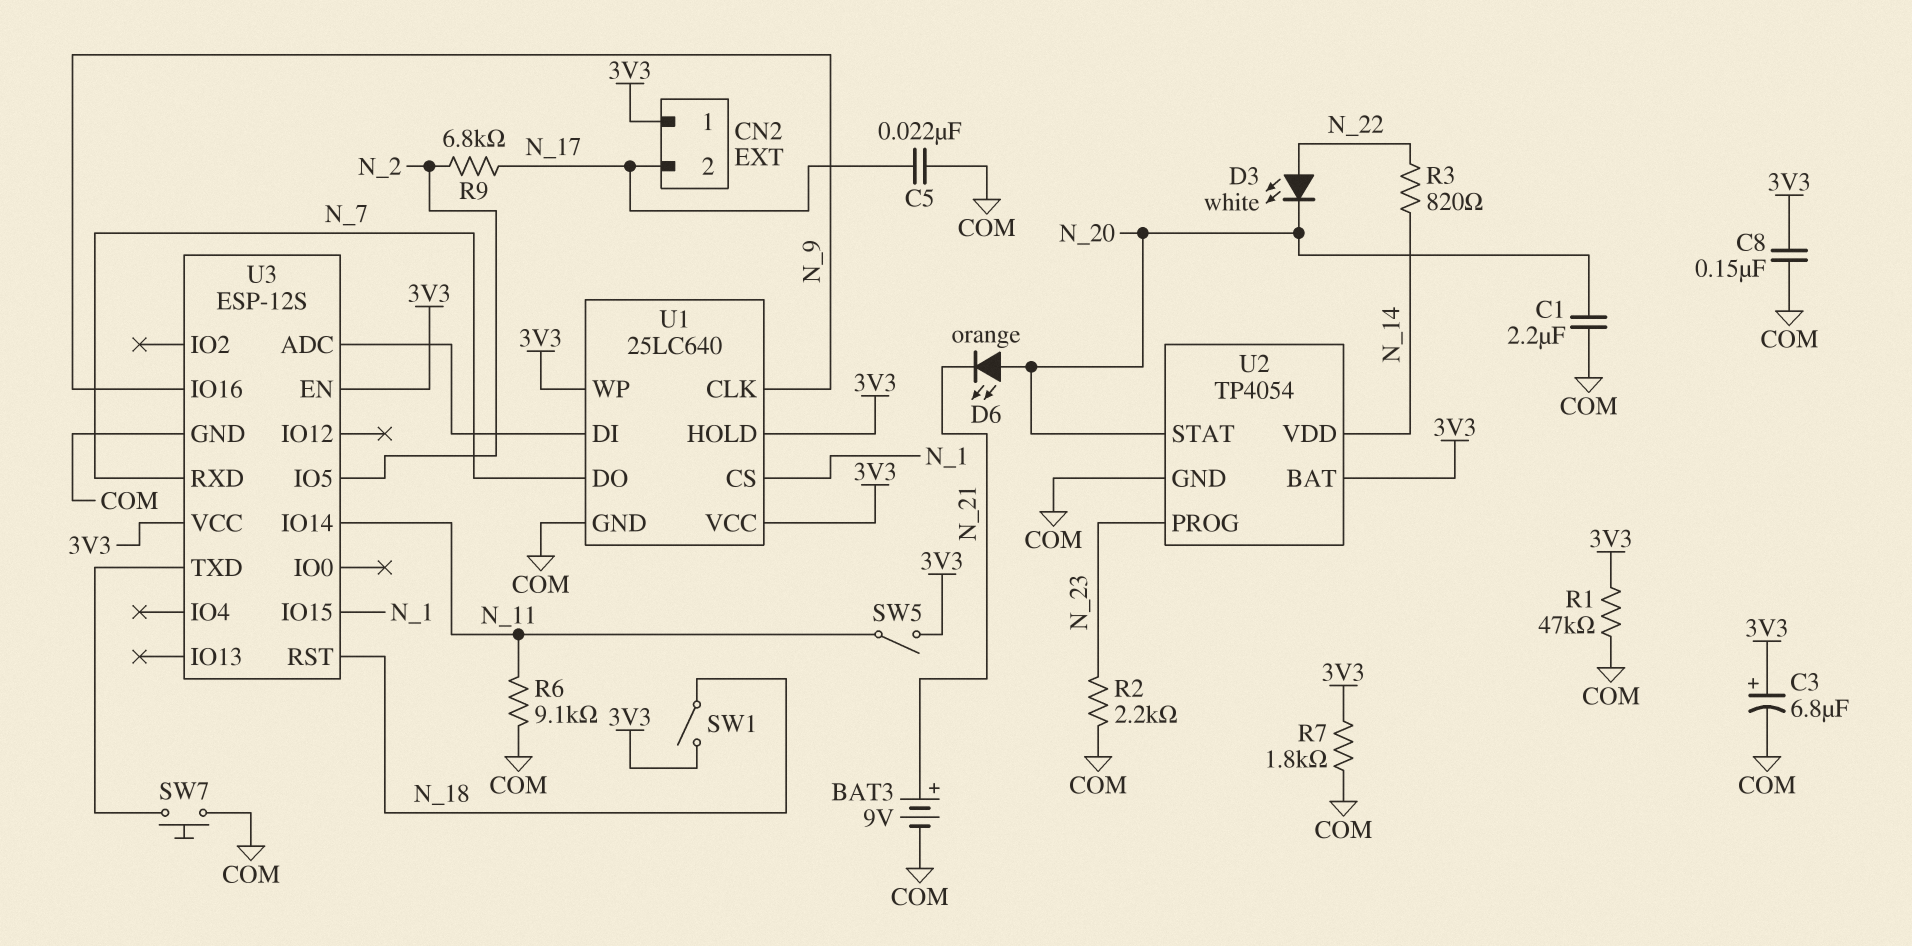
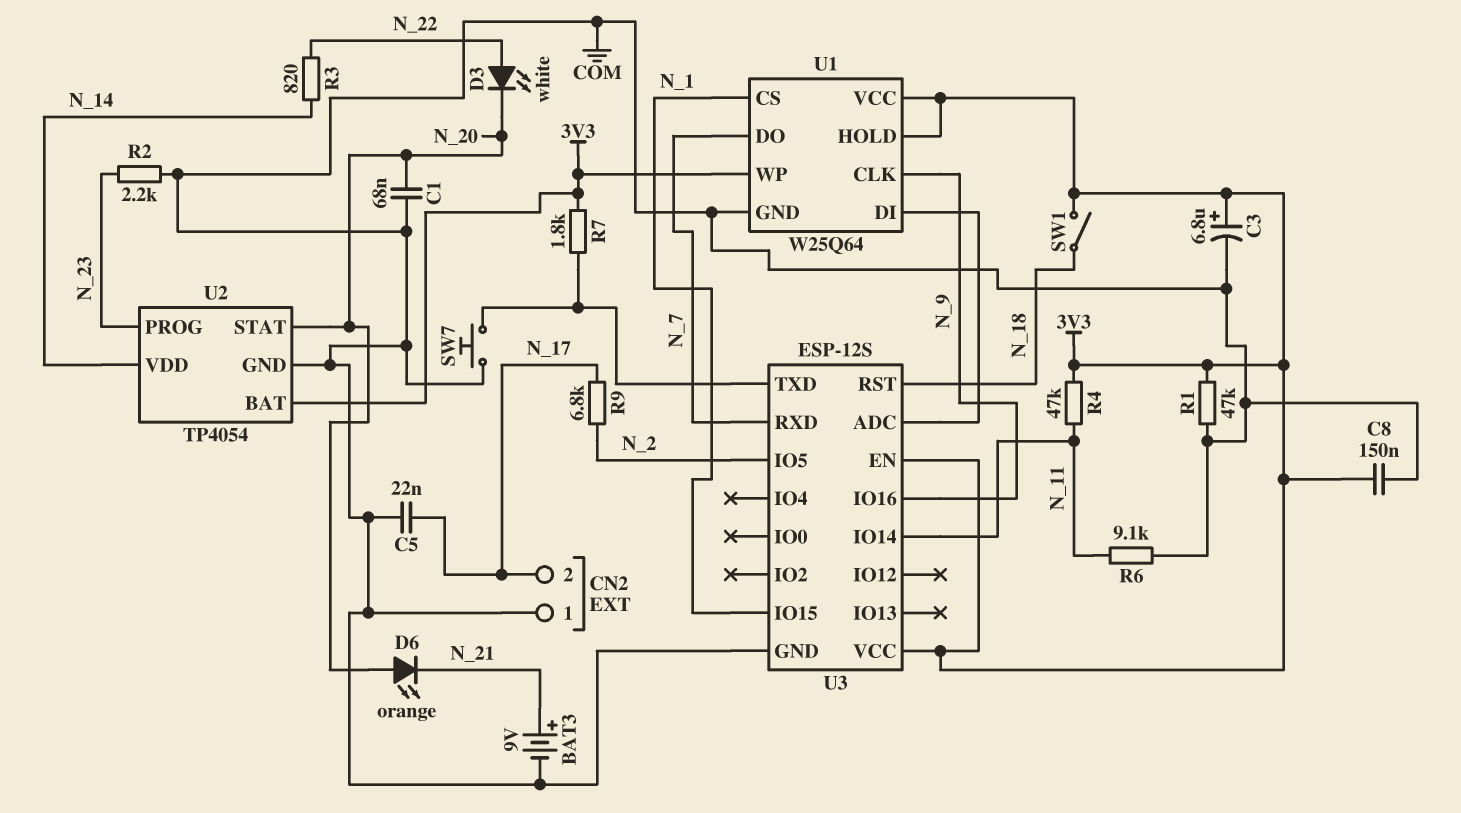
C1: 2.2uF (COM, N_20) -> 68nF (COM, N_20)
CN2 pin 1: 3V3 -> COM
R4: none -> 47k (3V3, N_11)
R7: 1.8k (3V3, COM) -> 1.8k (3V3, U3/TXD)
SW5: switch (3V3, N_11) -> none
U1: 25LC640 -> W25Q64

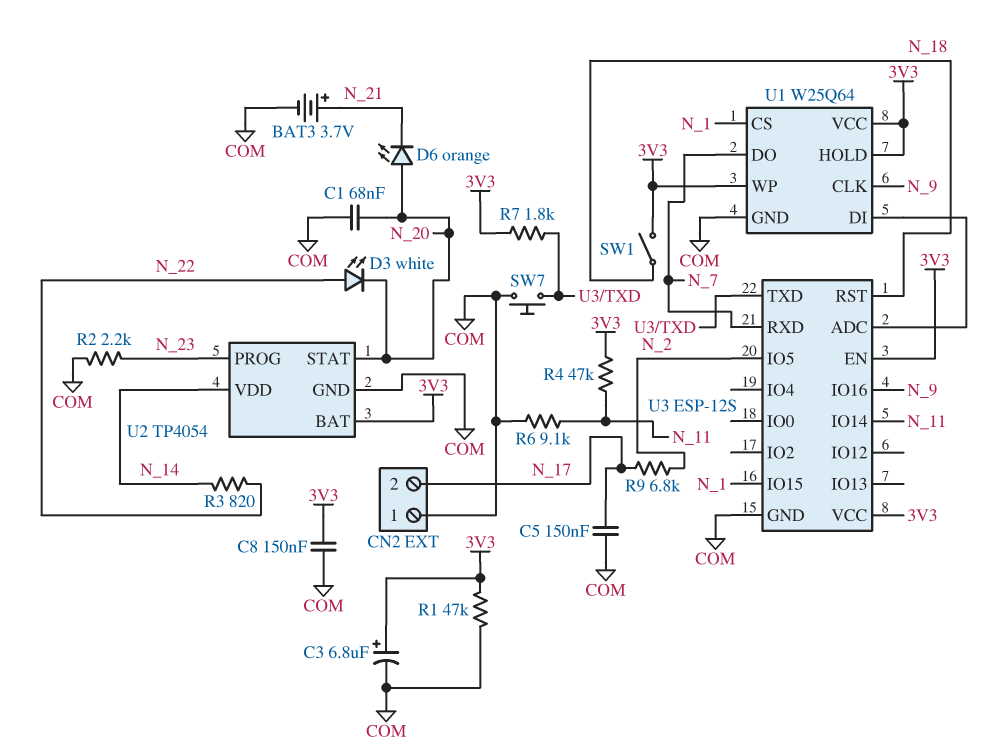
BAT3: 9V (plus N_21, minus COM) -> 3.7V (plus N_21, minus COM)
C5: 22nF (COM, N_17) -> 150nF (COM, N_17)

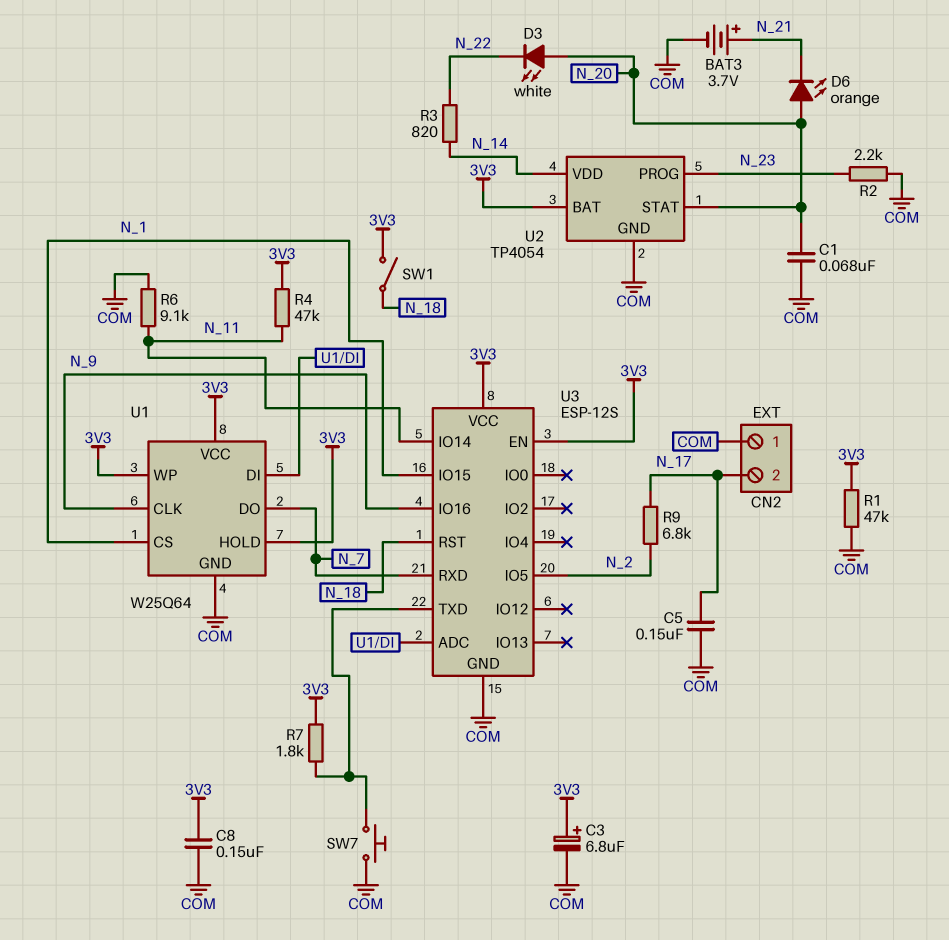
D3: LED white (A N_22, K N_20) -> LED white (A N_20, K N_22)

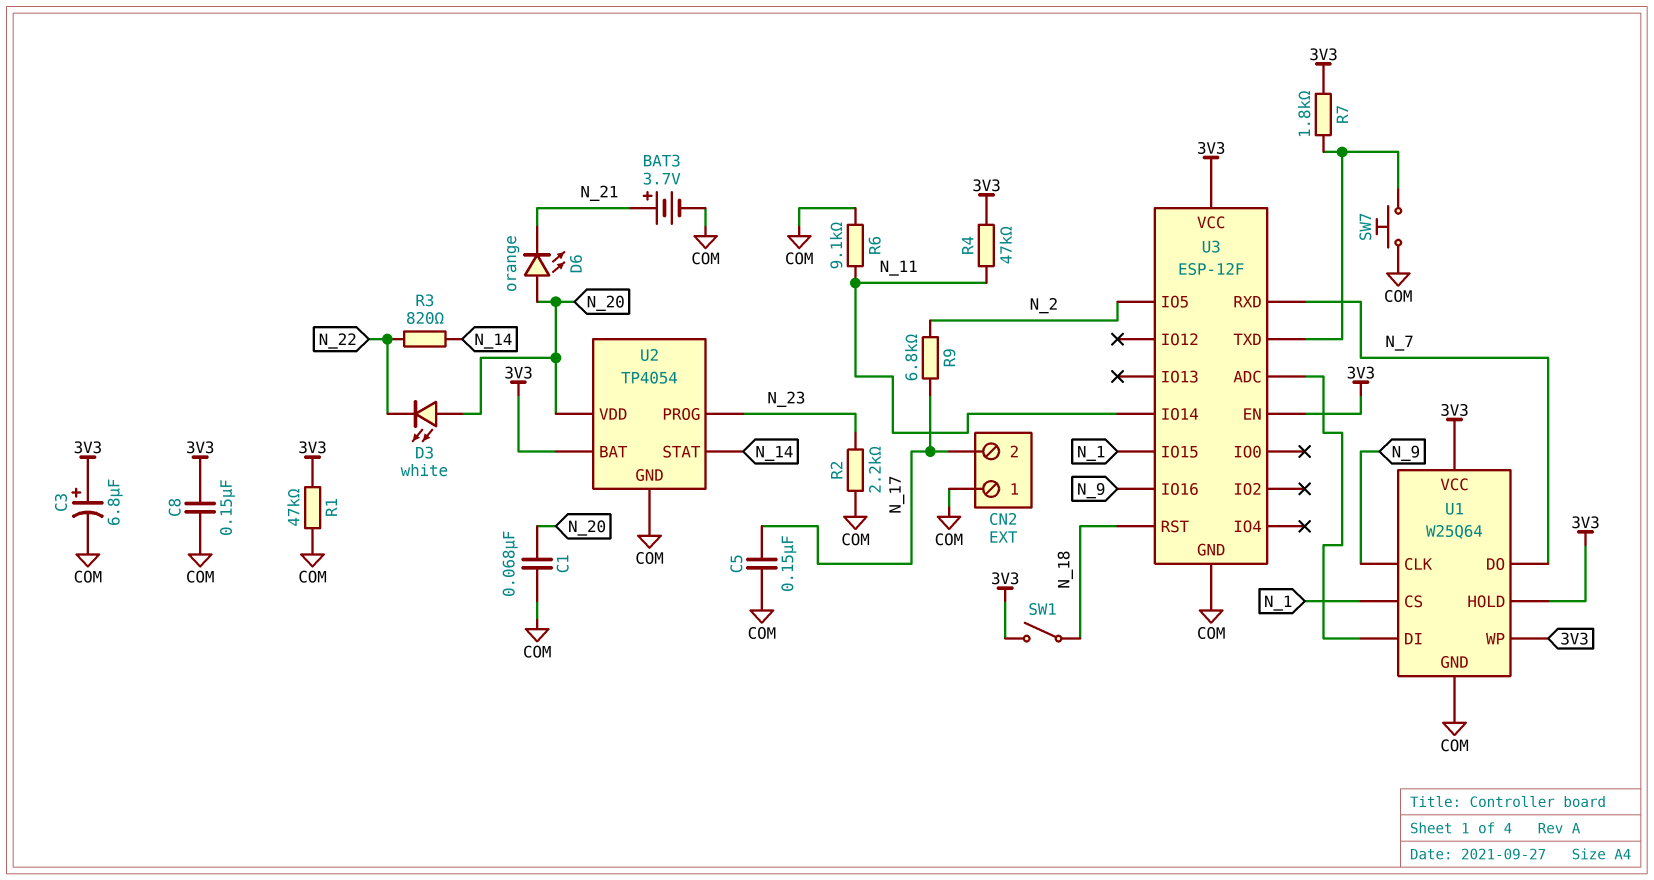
U2 pin STAT: N_20 -> N_14
U2 pin VDD: N_14 -> N_20
U3: ESP-12S -> ESP-12F

